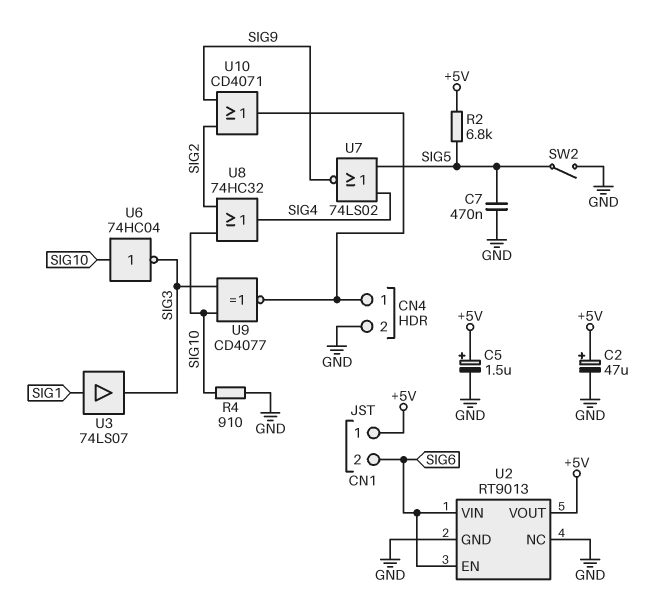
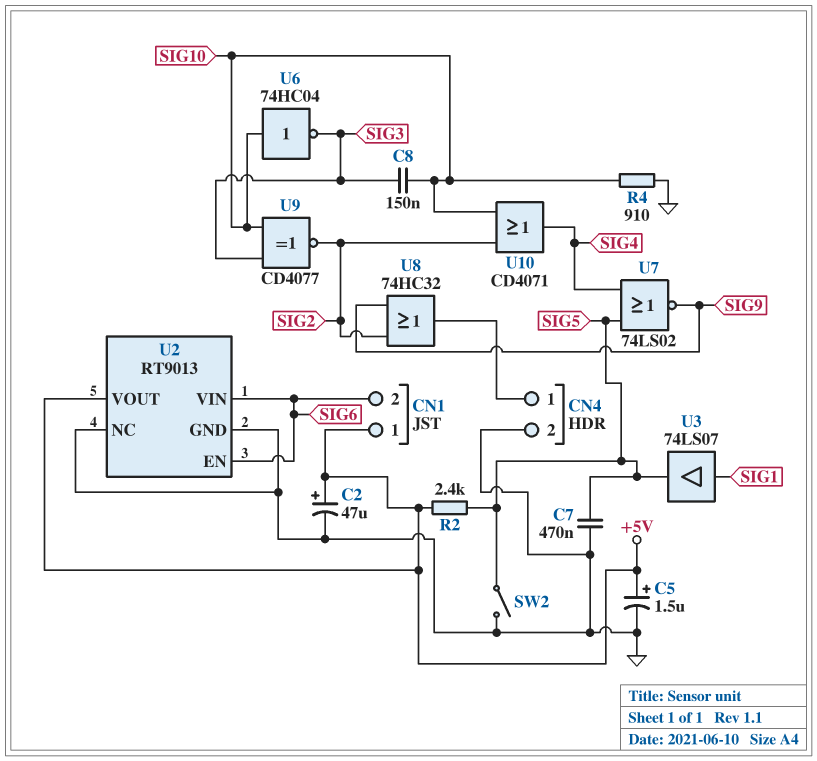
C8: none -> 150nF (SIG3, SIG10)
R2: 6.8k (+5V, SIG5) -> 2.4k (+5V, SIG5)
U3: buffer 74LS07 (in SIG1, out SIG3) -> buffer 74LS07 (in SIG1, out SIG5)
U8: OR 74HC32 (in SIG2, in SIG10, out SIG4) -> OR 74HC32 (in SIG2, in SIG9, out CN4/1)
U9: XNOR CD4077 (in SIG3, in SIG10, out CN4/1) -> XNOR CD4077 (in SIG3, in SIG10, out SIG2)
U10: OR CD4071 (in SIG2, in SIG9, out CN4/1) -> OR CD4071 (in SIG2, in SIG10, out SIG4)

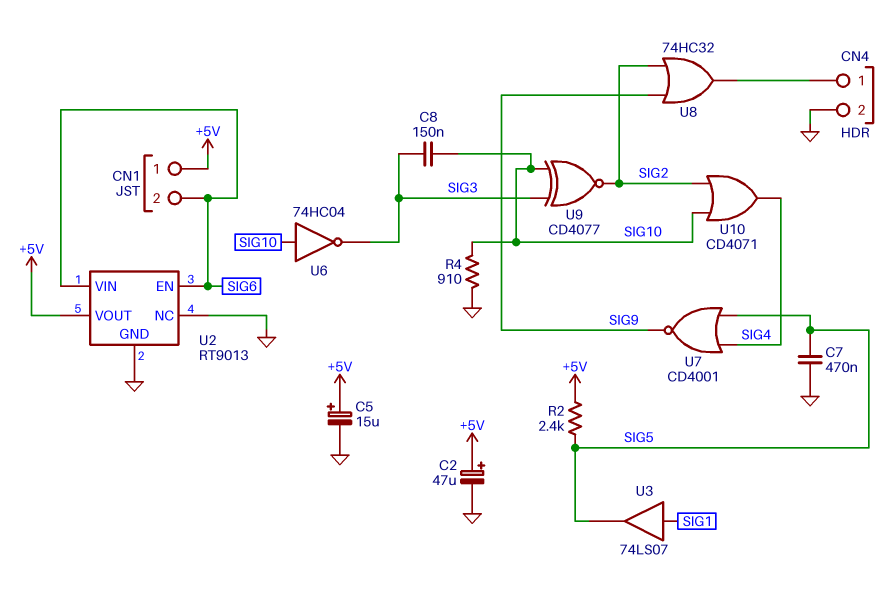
C5: 1.5uF (plus +5V, minus GND) -> 15uF (plus +5V, minus GND)
SW2: switch (GND, SIG5) -> none
U7: NOR 74LS02 (in SIG4, in SIG5, out SIG9) -> NOR CD4001 (in SIG4, in SIG5, out SIG9)

